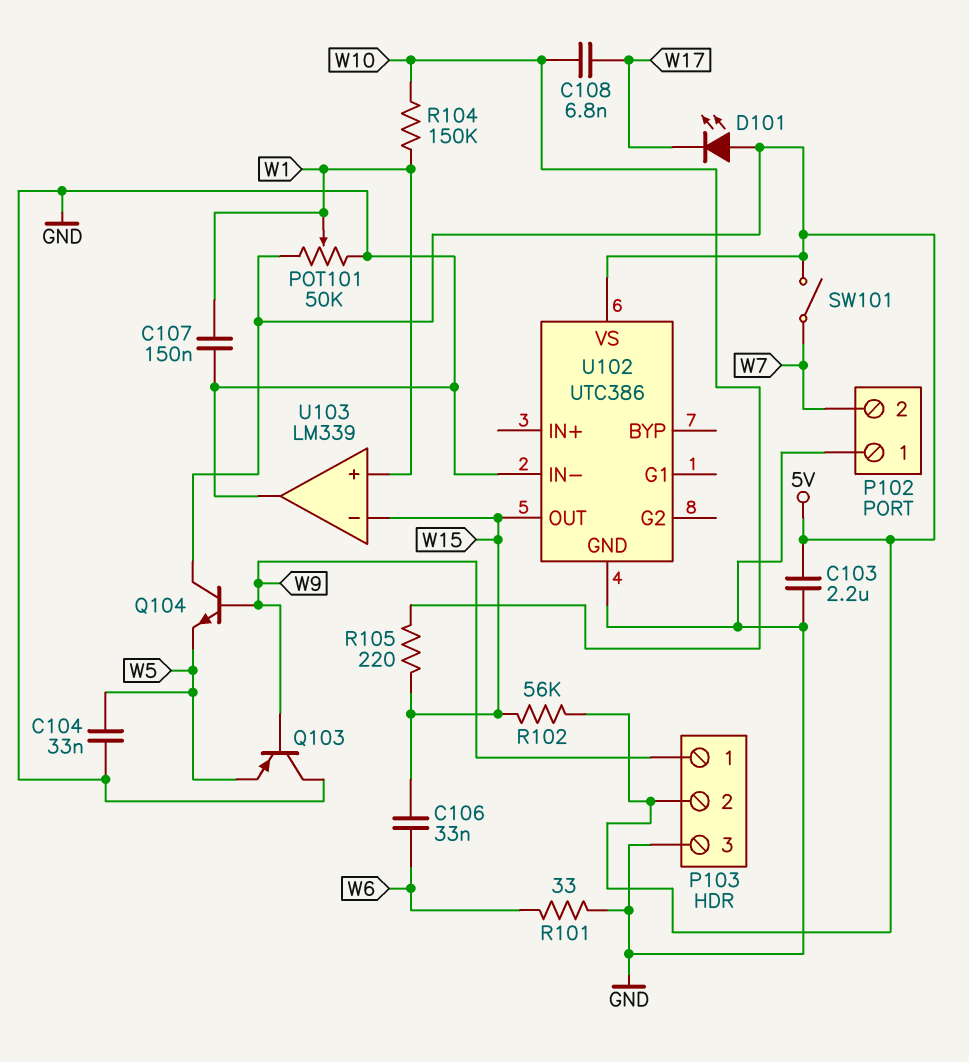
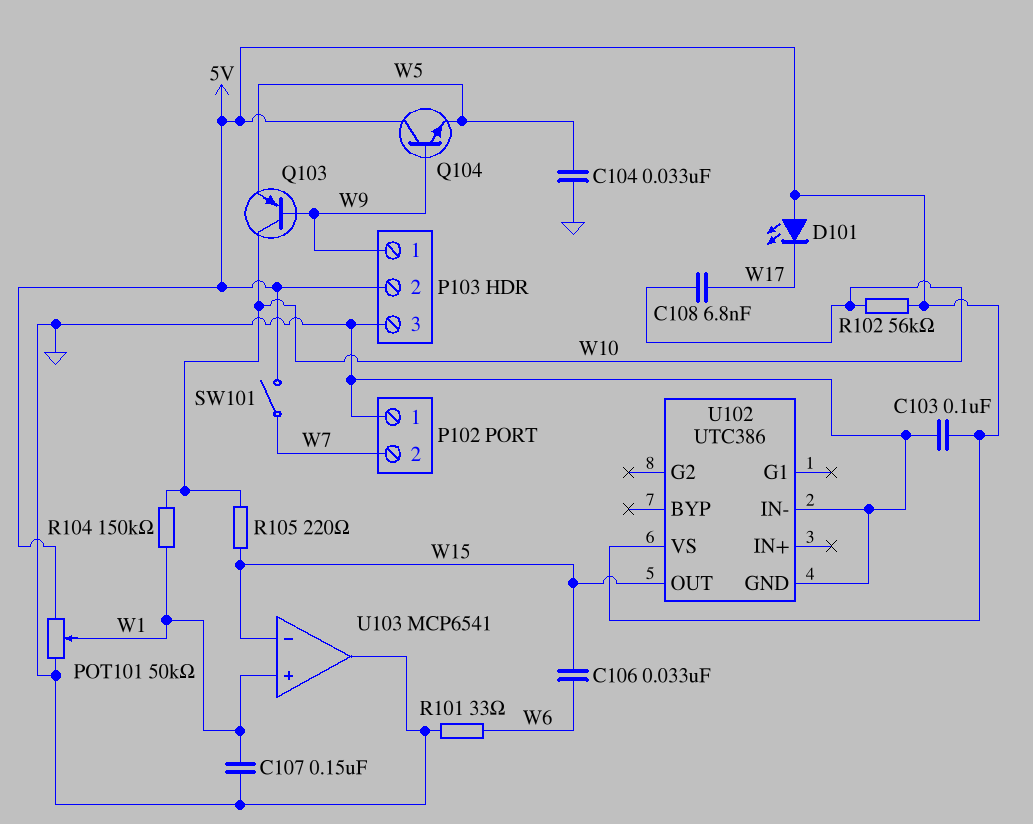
C103: 2.2uF (5V, GND) -> 100nF (5V, GND)
Q103: PNP (B W9, C GND, E W5) -> PNP (B W9, C W10, E W5)
R102: 56k (5V, W15) -> 56k (5V, W10)
U103: LM339 -> MCP6541

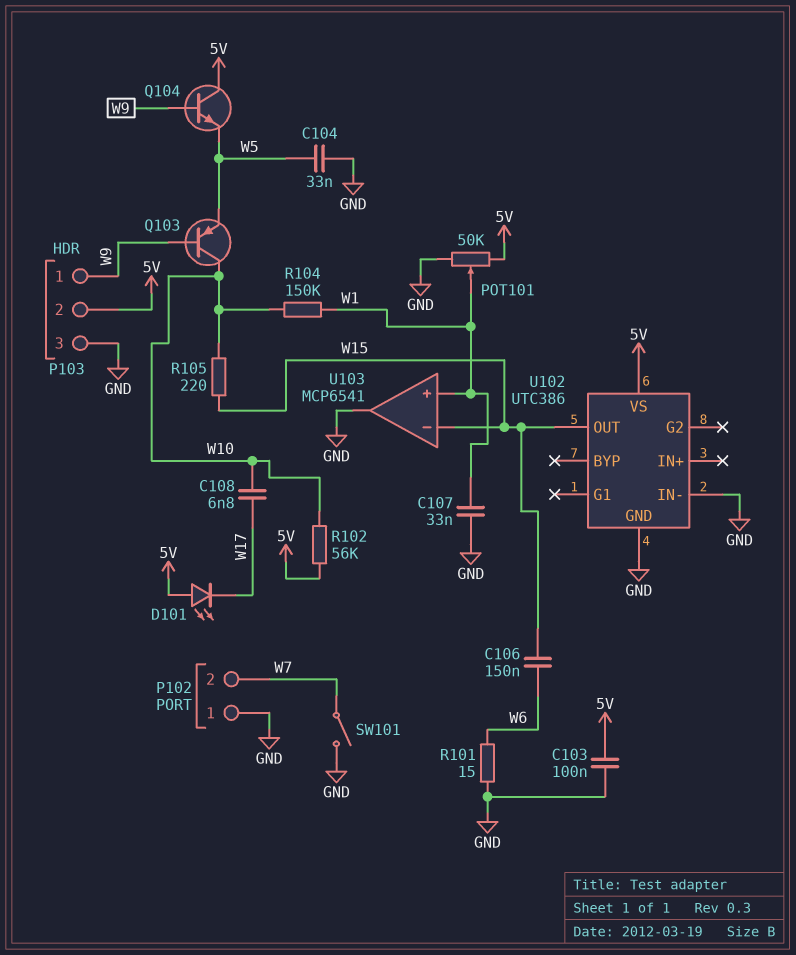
C106: 33nF (W6, W15) -> 150nF (W6, W15)
C107: 150nF (GND, W1) -> 33nF (GND, W1)
R101: 33 (GND, W6) -> 15 (GND, W6)
SW101: switch (5V, W7) -> switch (GND, W7)

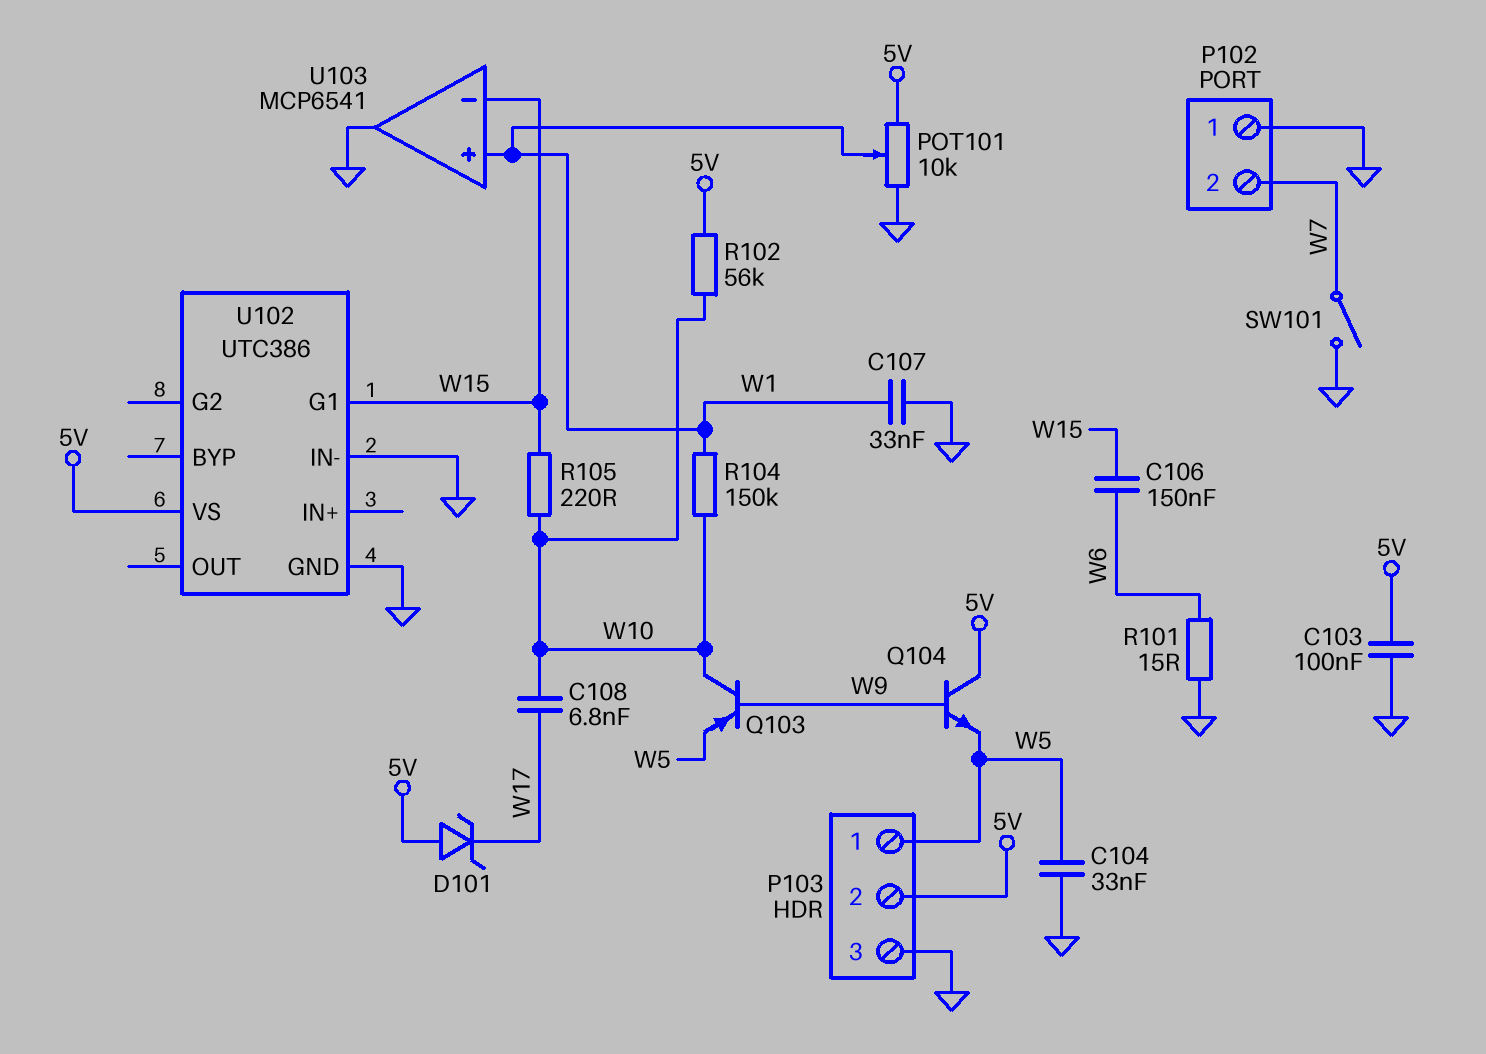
D101: LED (A 5V, K W17) -> zener (A 5V, K W17)
P103 pin 1: W9 -> W5
POT101: 50k (5V, GND, wiper W1) -> 10k (5V, GND, wiper W1)
U102 pin G1: none -> W15
U102 pin OUT: W15 -> none

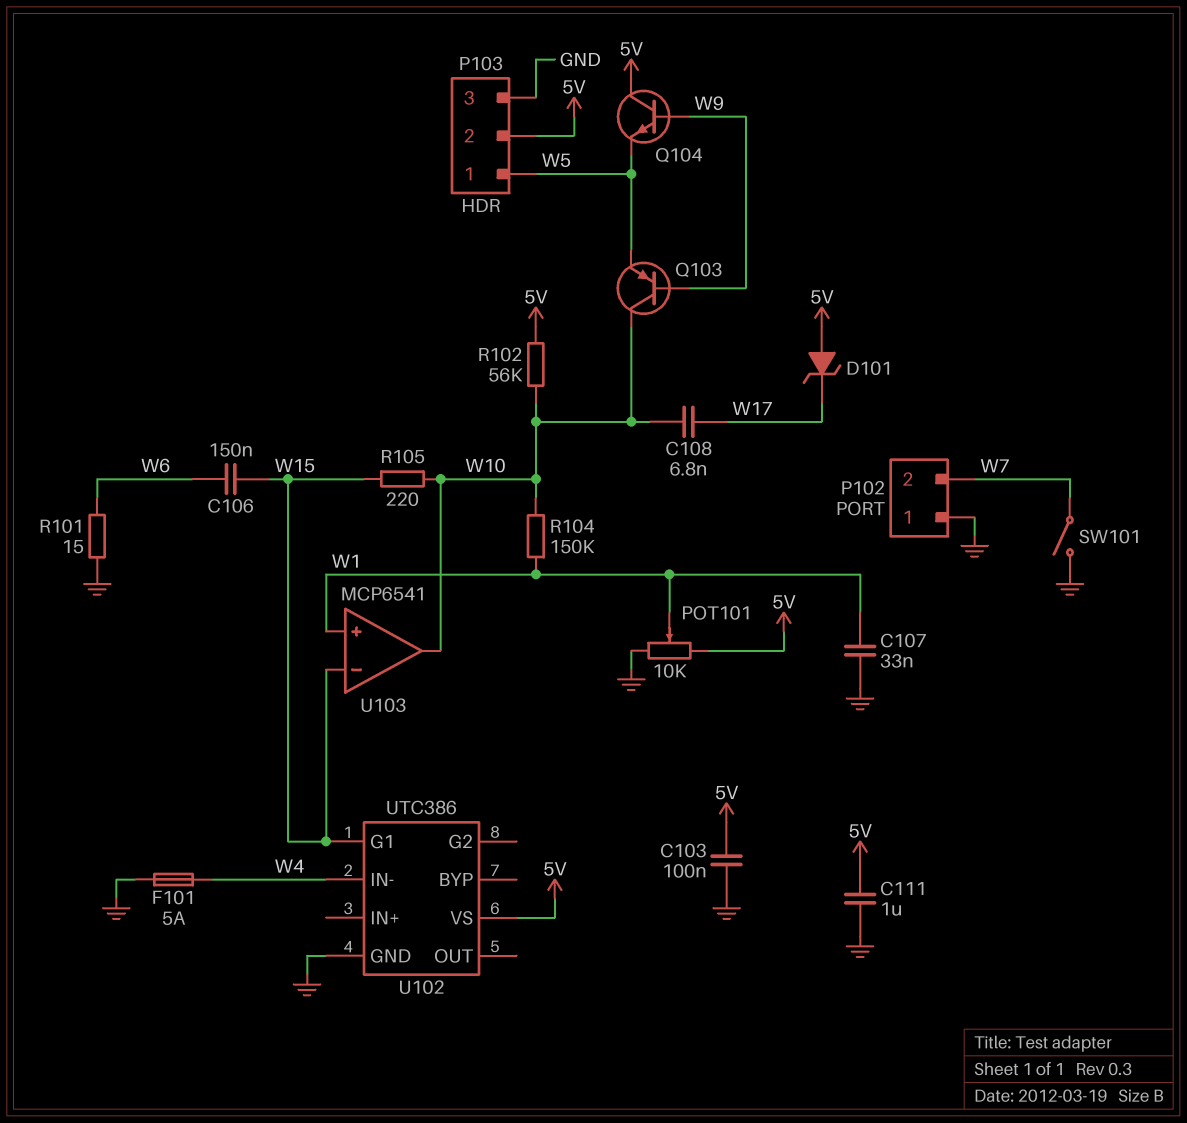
C104: 33nF (GND, W5) -> none
C111: none -> 1uF (5V, GND)
F101: none -> 5A (GND, W4)
U102 pin IN-: GND -> W4
U103 pin out: GND -> W10

